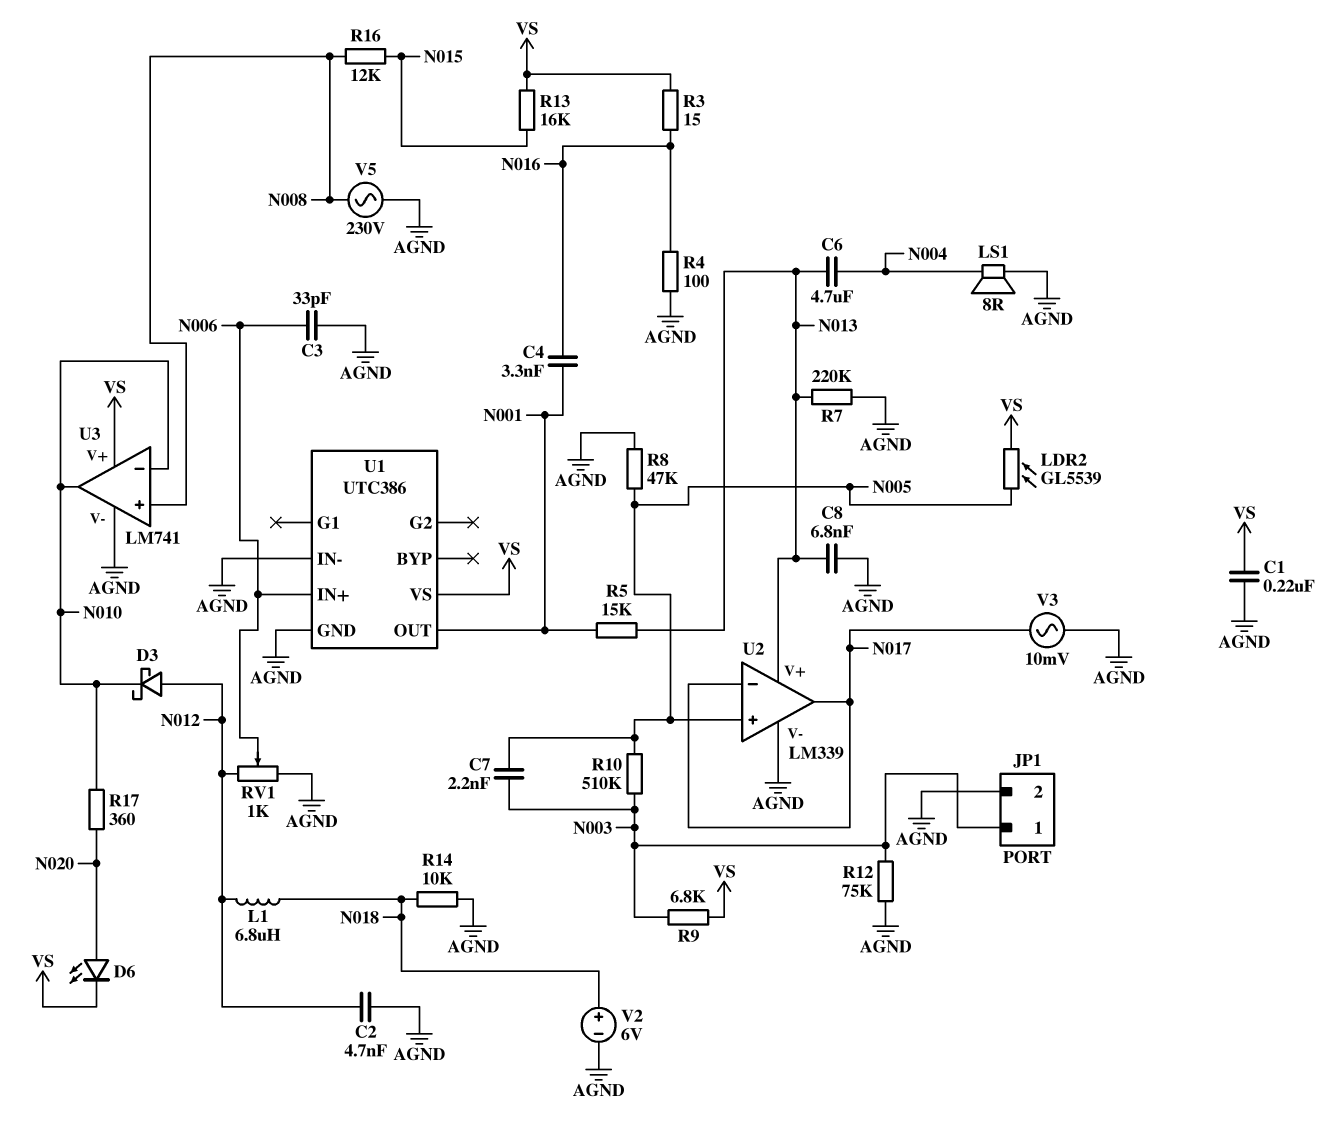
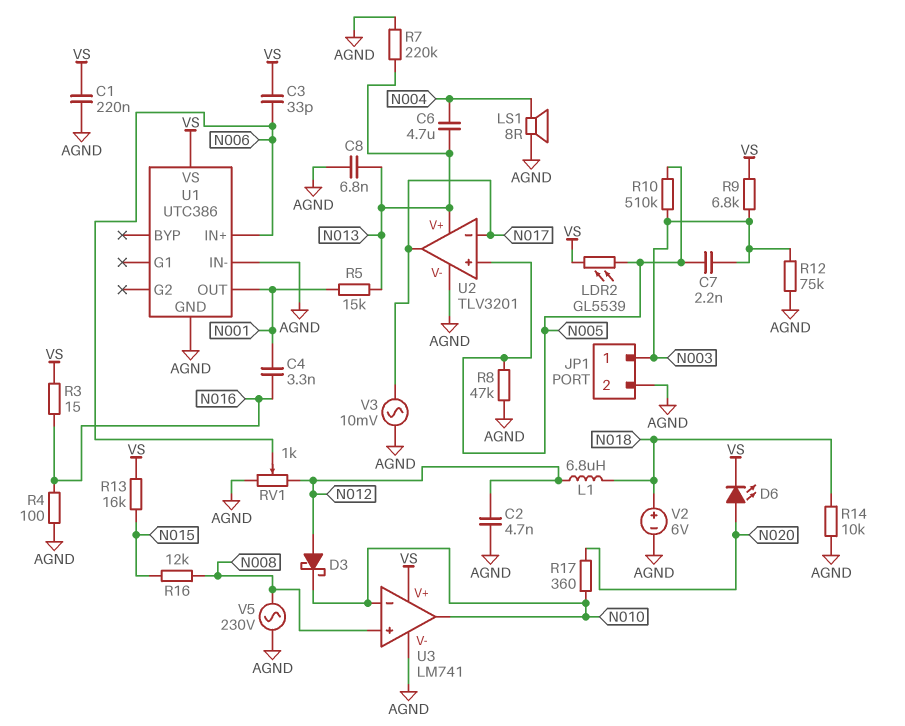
C3: 33pF (AGND, N006) -> 33pF (N006, VS)
U2: LM339 -> TLV3201

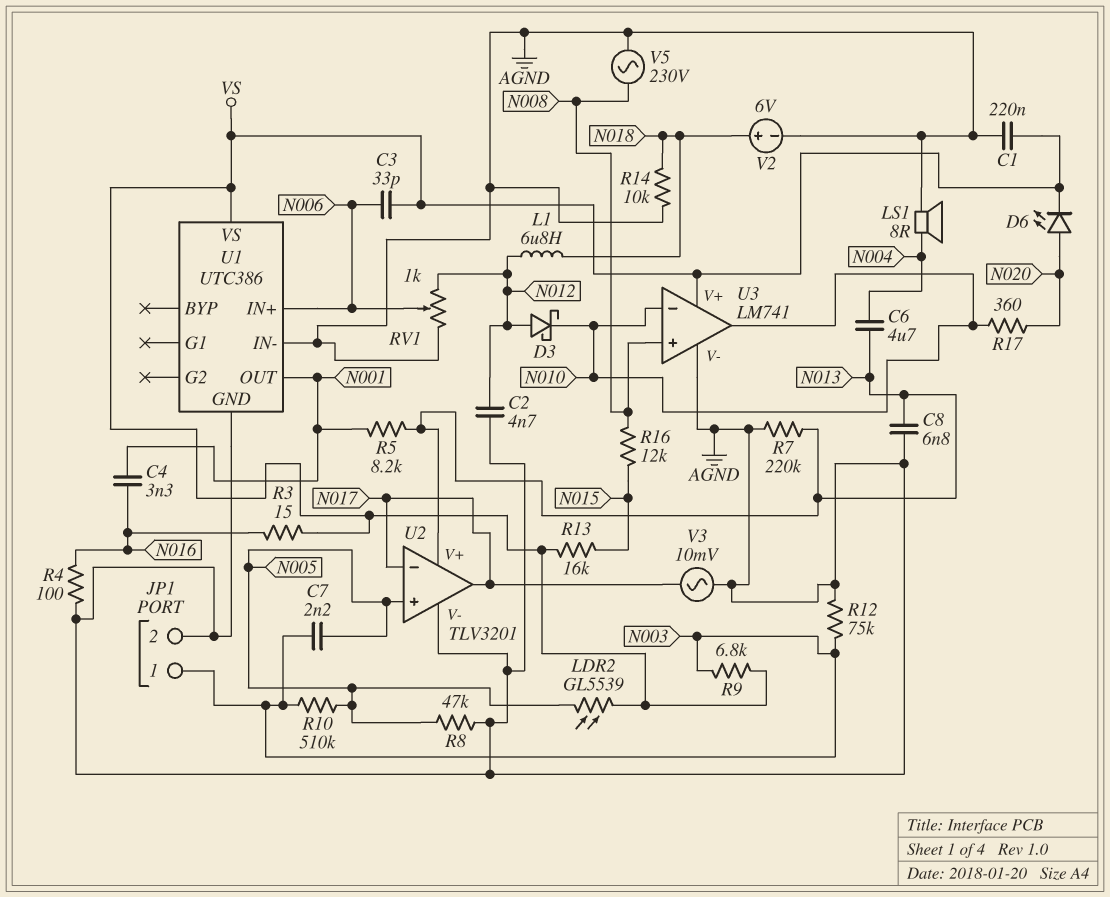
R5: 15k (N001, N013) -> 8.2k (N001, N013)

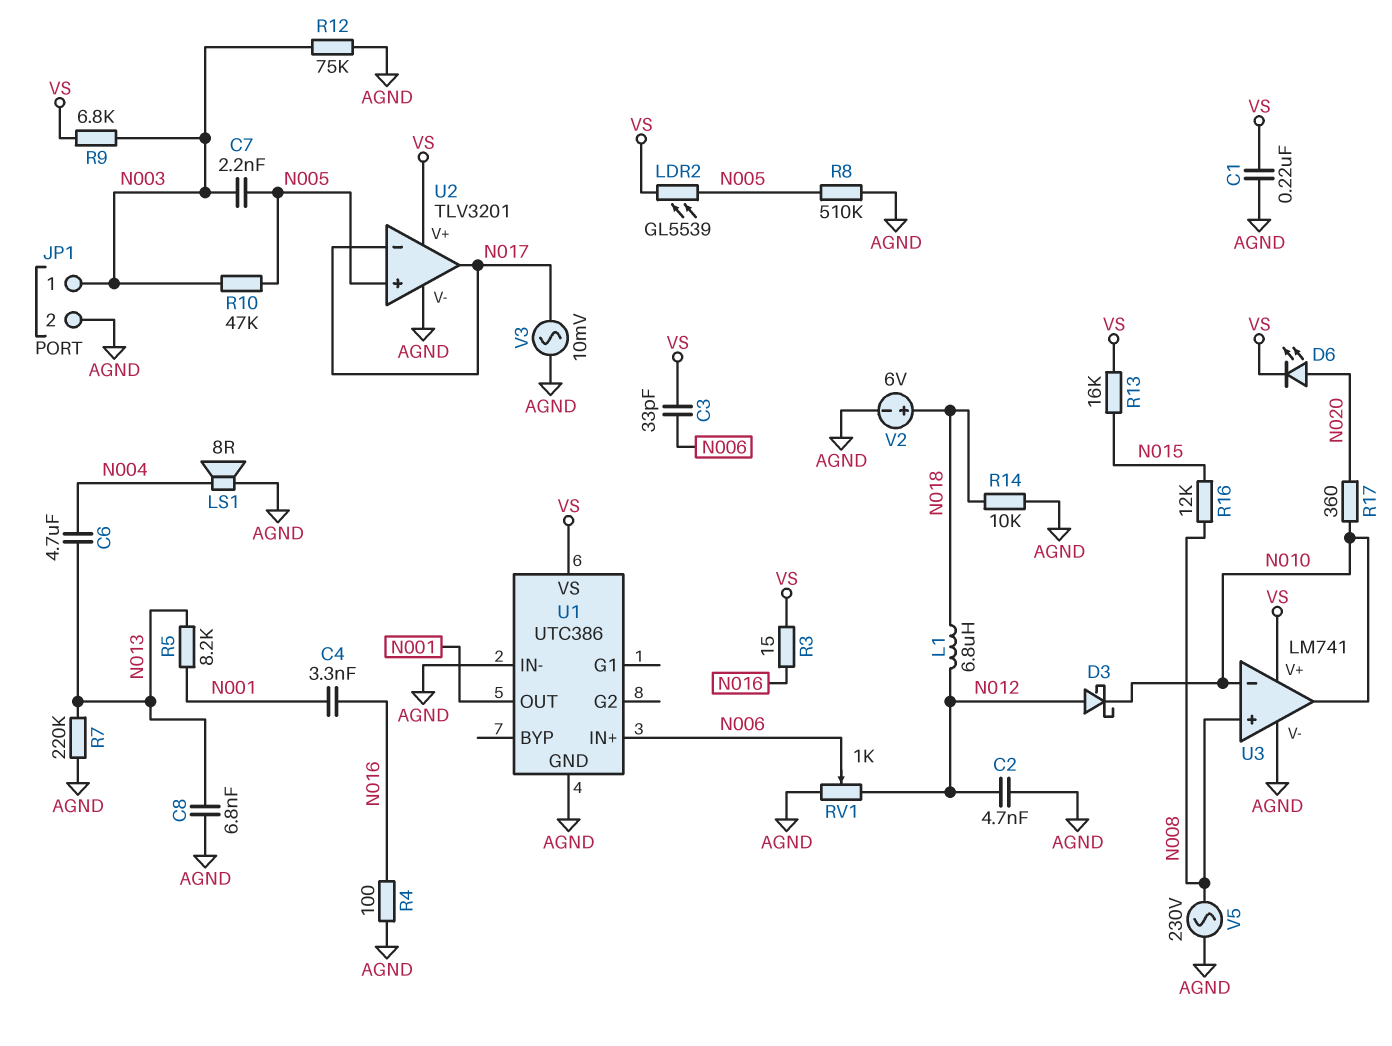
R8: 47k (AGND, N005) -> 510k (AGND, N005)
R10: 510k (N003, N005) -> 47k (N003, N005)
U2 pin V+: N013 -> VS

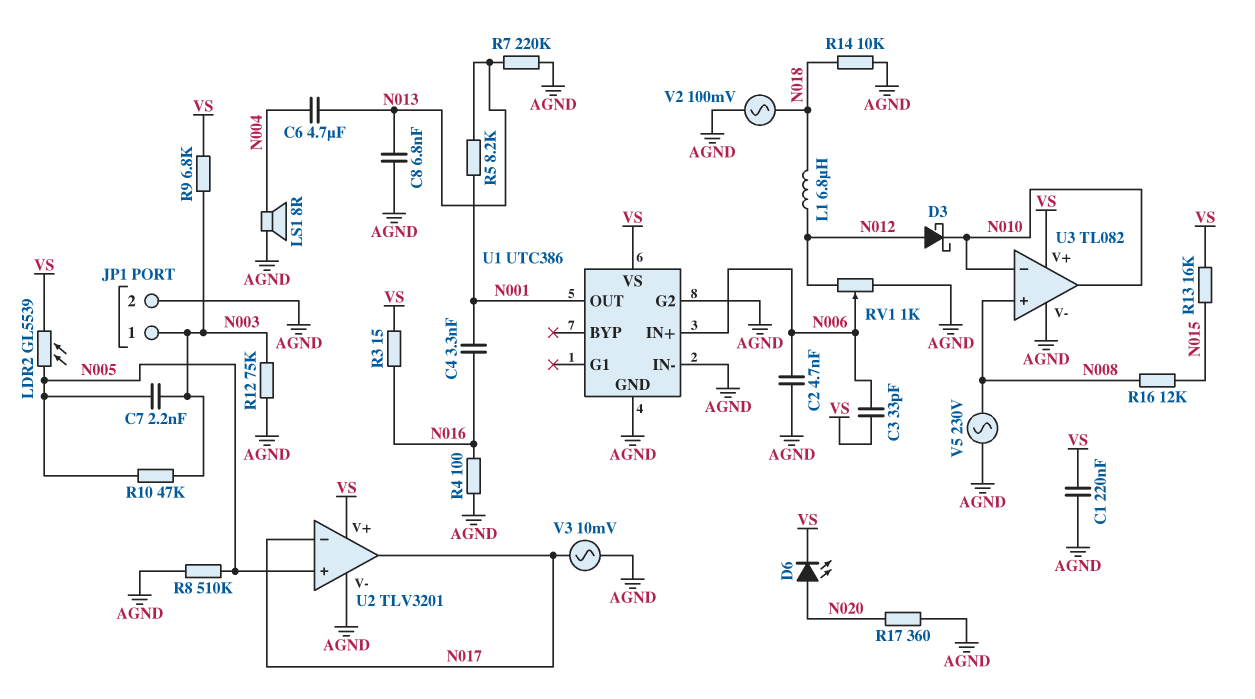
C2: 4.7nF (AGND, N012) -> 4.7nF (AGND, N006)
R17: 360 (N010, N020) -> 360 (AGND, N020)
U1 pin G2: none -> AGND
U3: LM741 -> TL082
V2: 6V (plus N018, minus AGND) -> AC 100mV (AGND, N018)

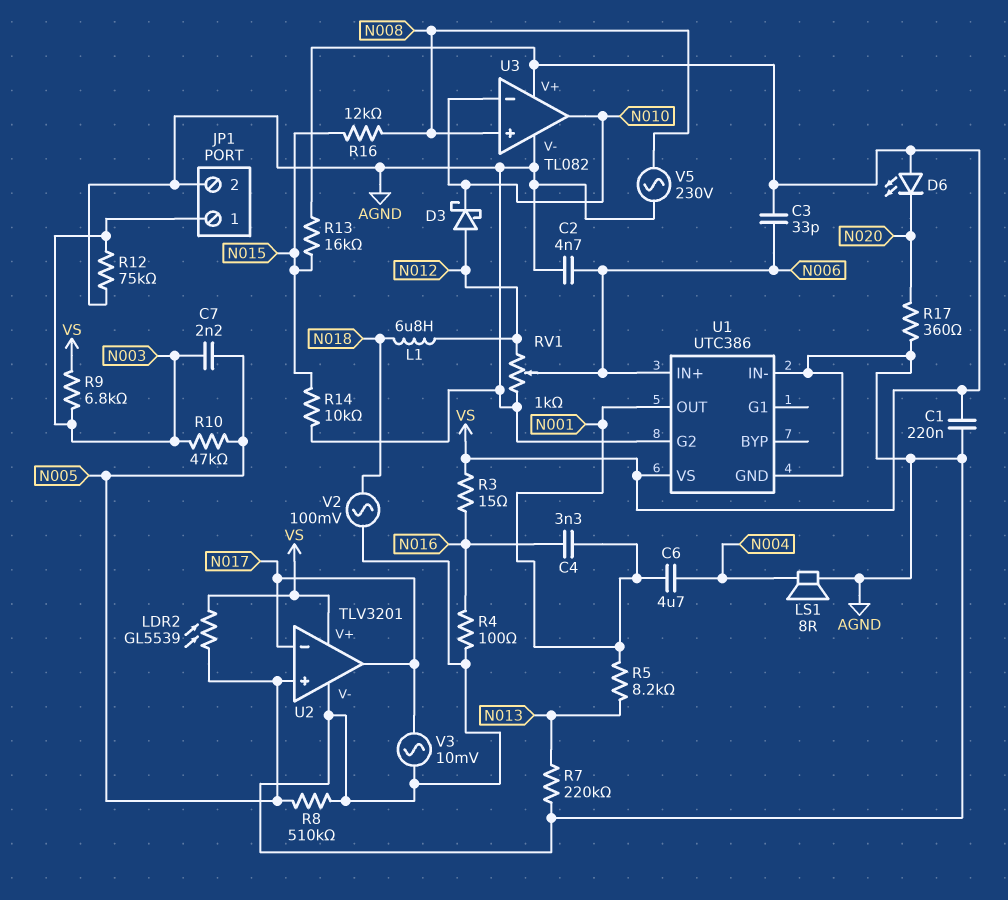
C6: 4.7uF (N004, N013) -> 4.7uF (N001, N004)
C8: 6.8nF (AGND, N013) -> none
D6: LED (A N020, K VS) -> LED (A VS, K N020)
R14: 10k (AGND, N018) -> 10k (AGND, N015)

